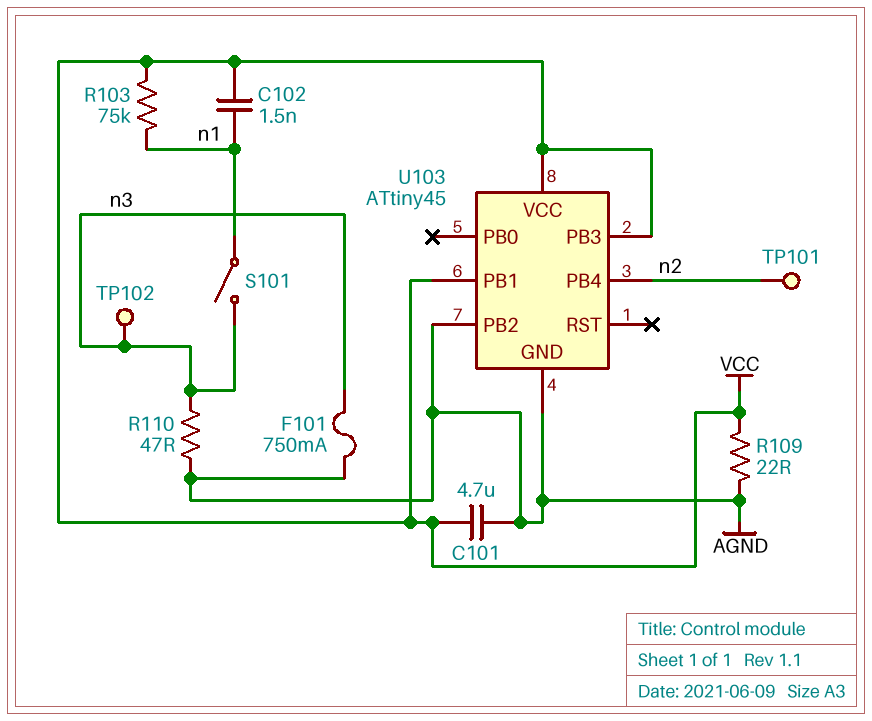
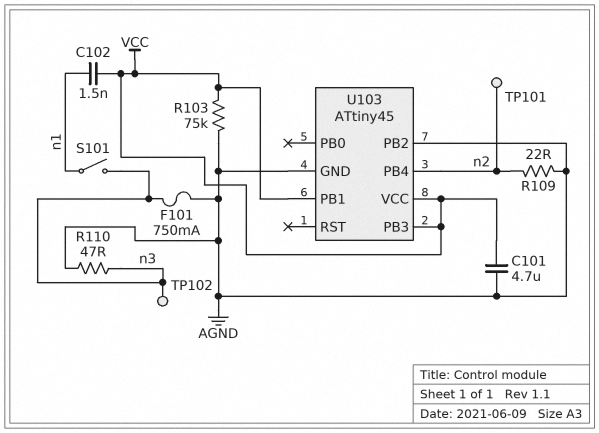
R103: 75k (VCC, n1) -> 75k (AGND, VCC)
R109: 22 (AGND, VCC) -> 22 (AGND, n2)

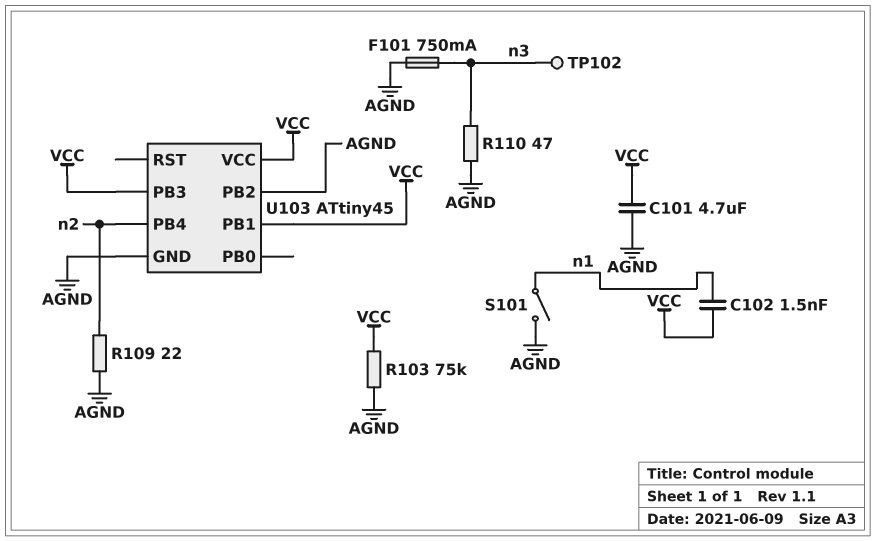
S101: switch (n1, n3) -> switch (AGND, n1)
TP101: test point (n2) -> none

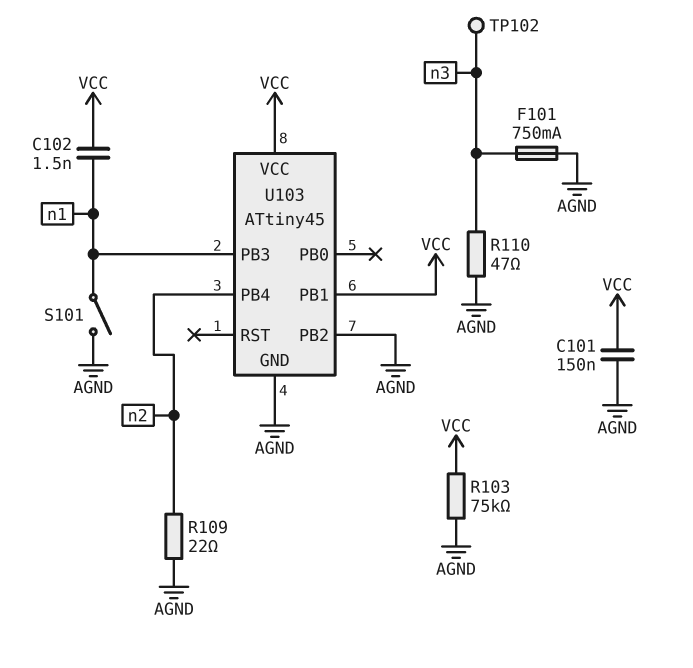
C101: 4.7uF (AGND, VCC) -> 150nF (AGND, VCC)
U103 pin PB3: VCC -> n1

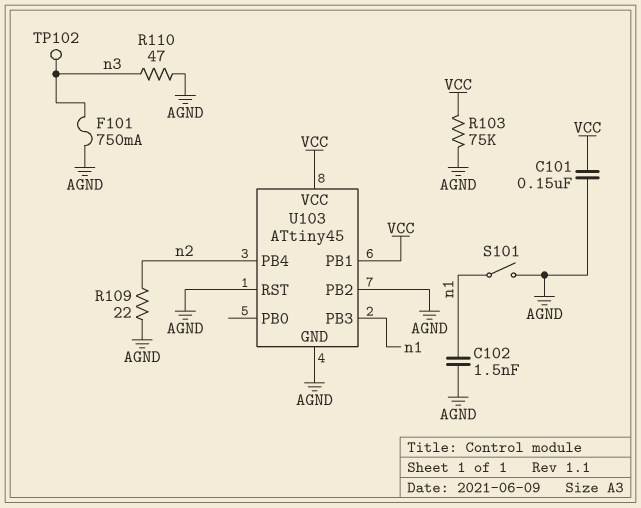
C102: 1.5nF (VCC, n1) -> 1.5nF (AGND, n1)
U103 pin RST: none -> AGND

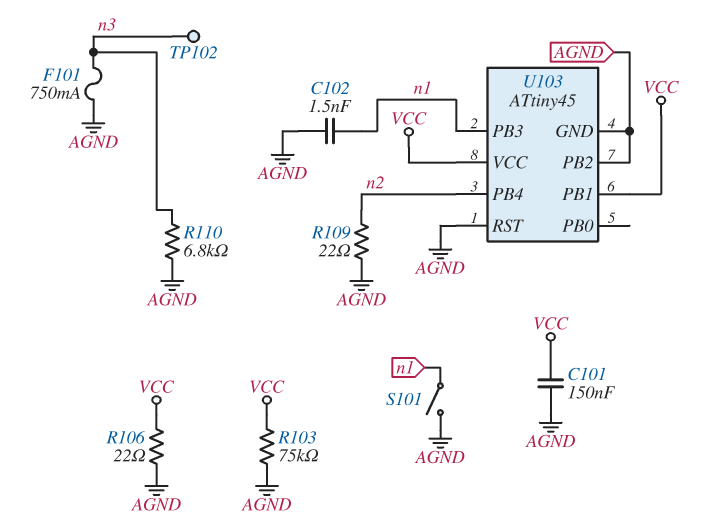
R106: none -> 22 (AGND, VCC)
R110: 47 (AGND, n3) -> 6.8k (AGND, n3)

